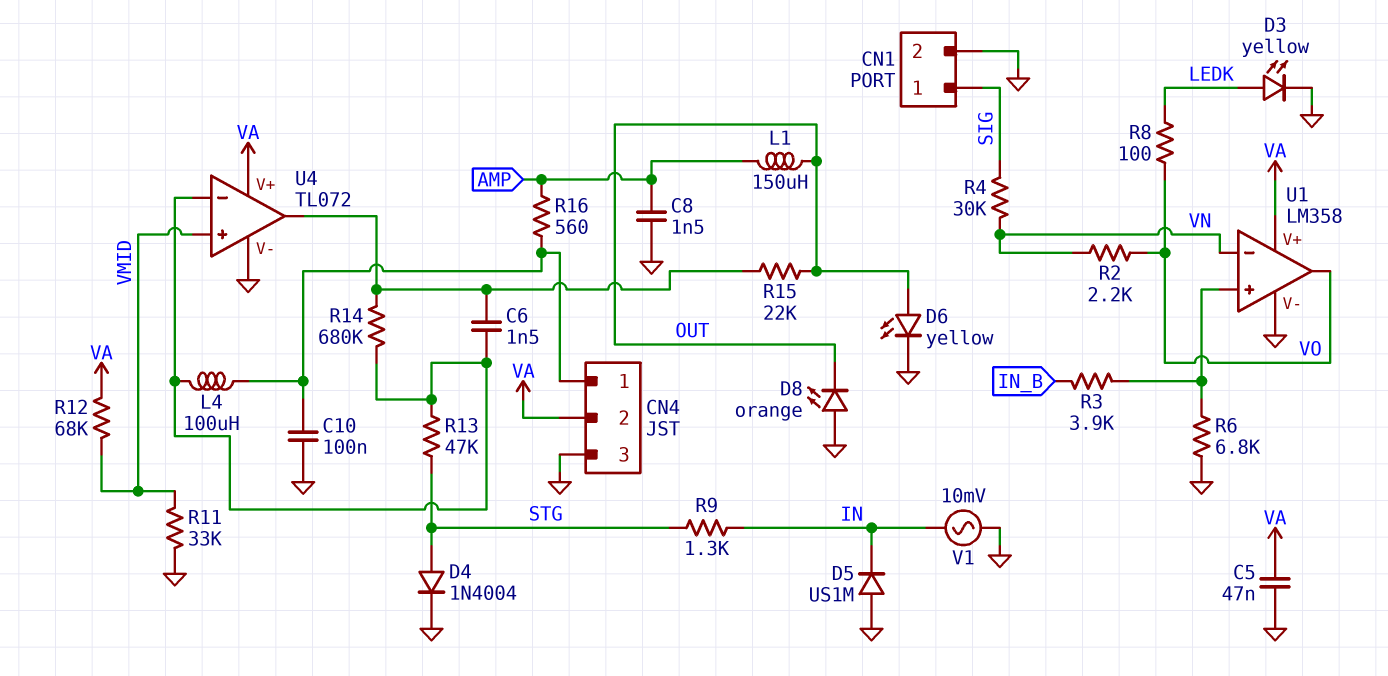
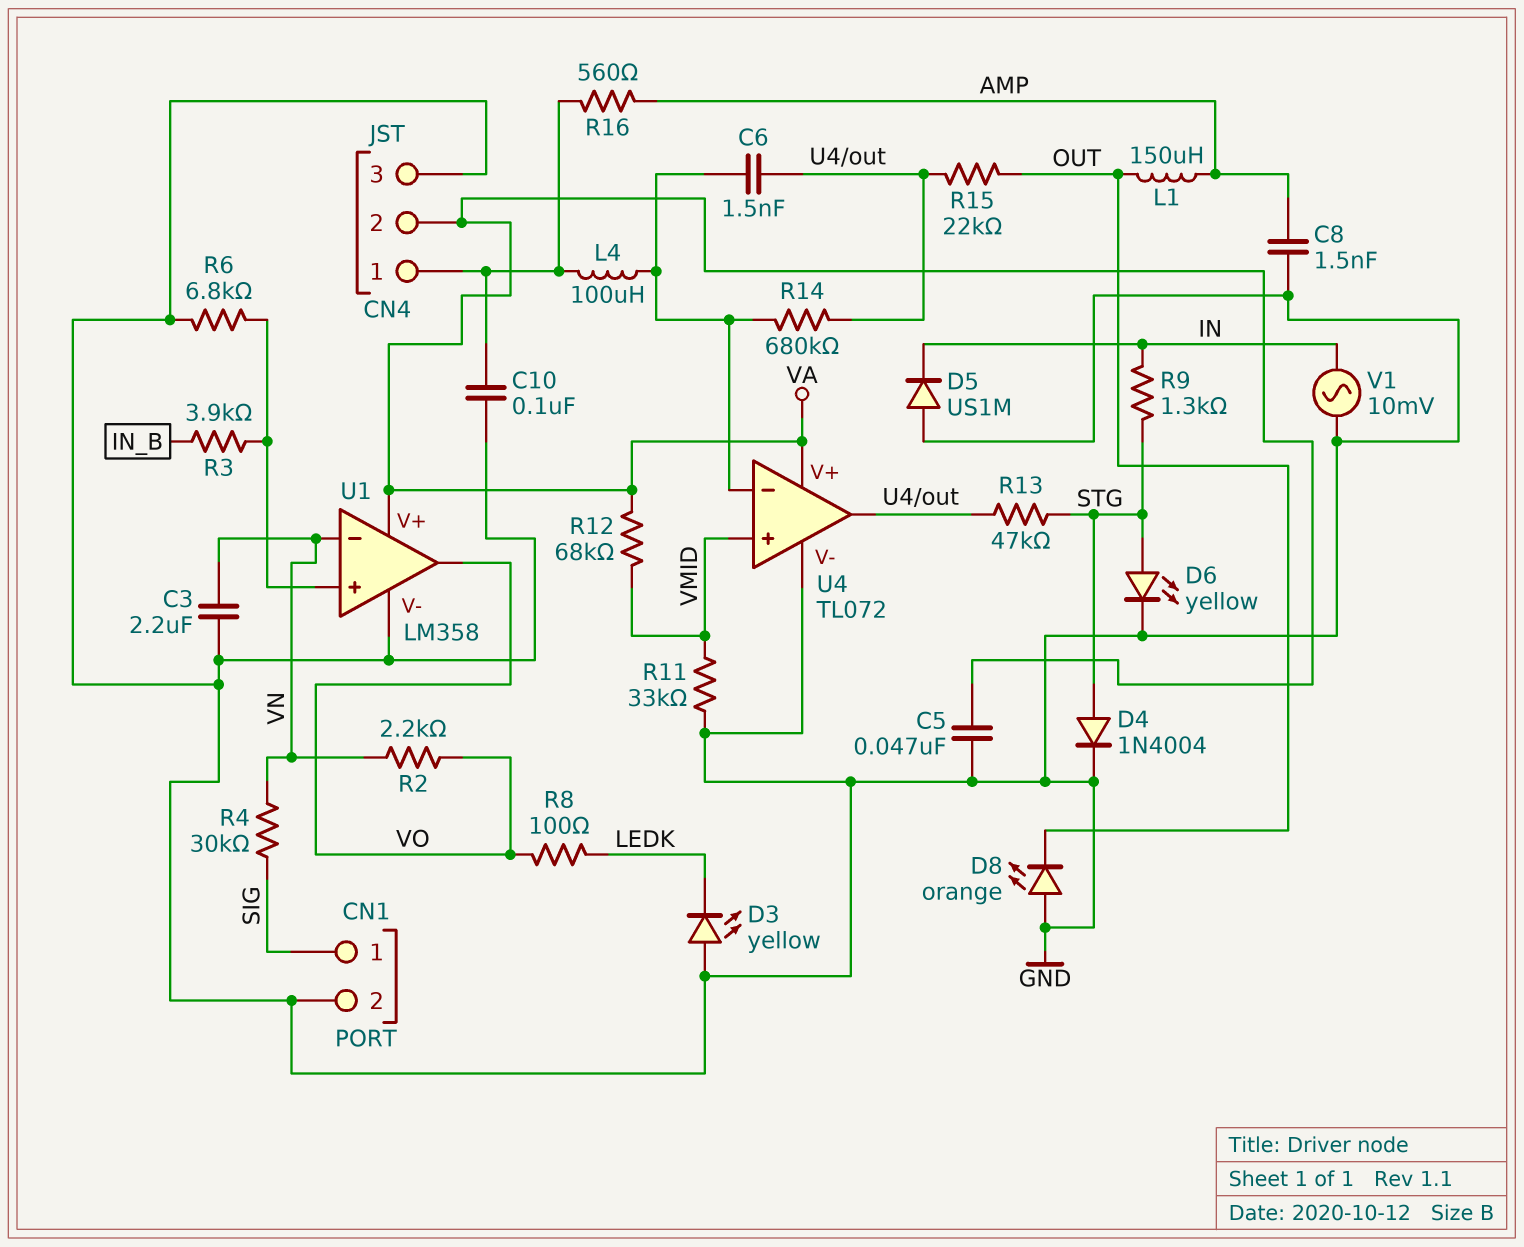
C3: none -> 2.2uF (GND, VN)
D3: LED yellow (A LEDK, K GND) -> LED yellow (A GND, K LEDK)
D6: LED yellow (A OUT, K GND) -> LED yellow (A STG, K GND)
R13: 47k (STG, U4/in-) -> 47k (STG, U4/out)

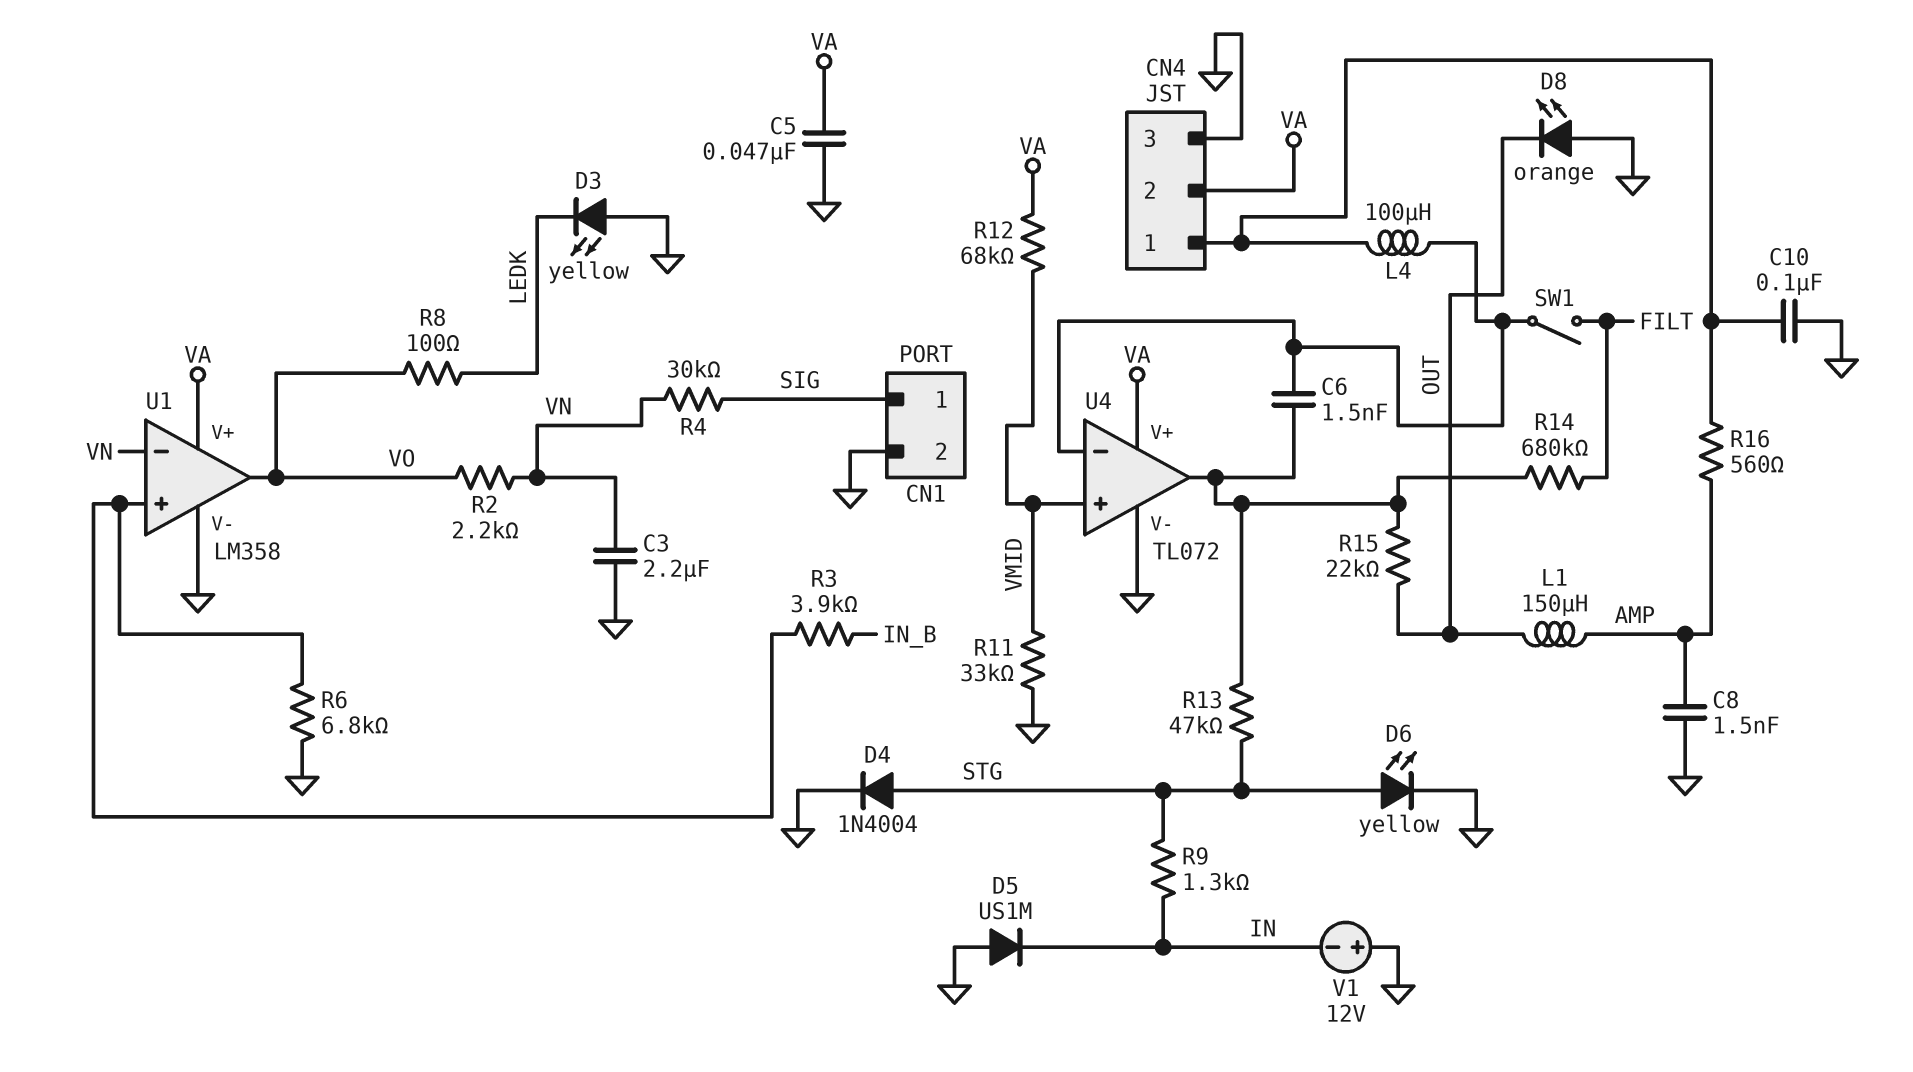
R14: 680k (U4/in-, U4/out) -> 680k (FILT, U4/out)
SW1: none -> switch (FILT, U4/in-)
V1: AC 10mV (GND, IN) -> 12V (plus GND, minus IN)

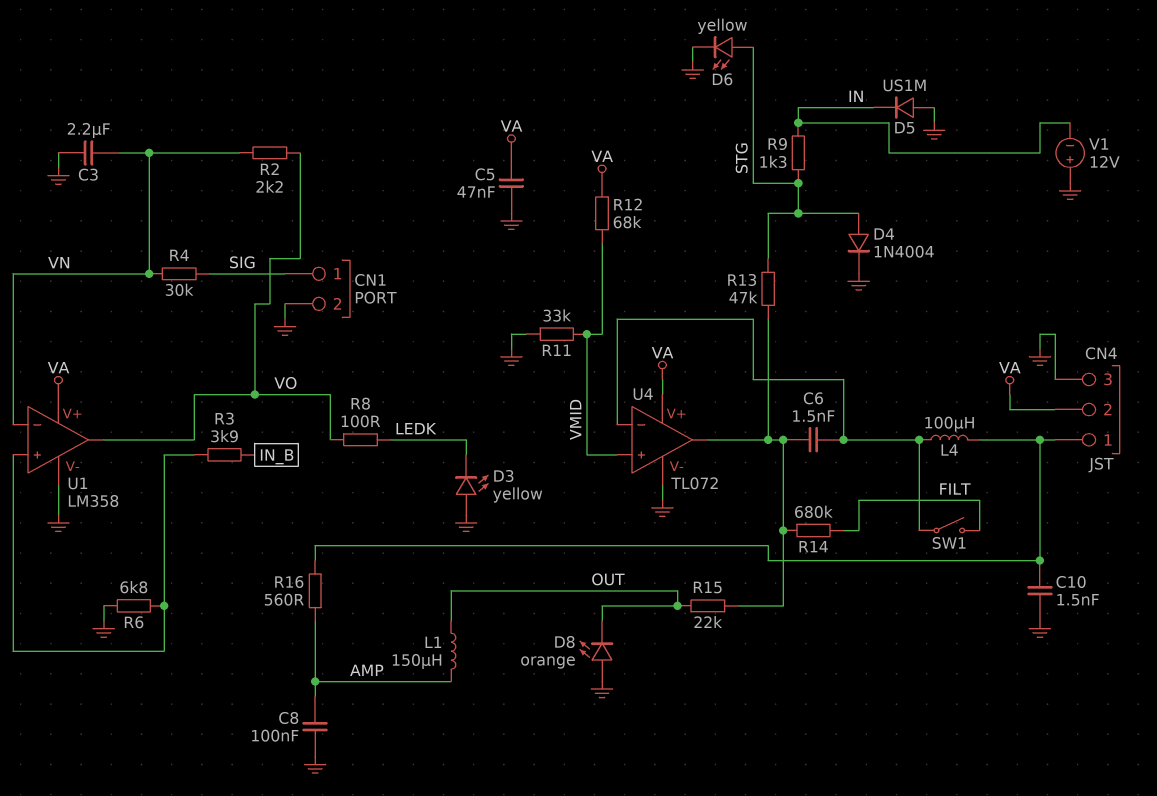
C8: 1.5nF (AMP, GND) -> 100nF (AMP, GND)
C10: 100nF (CN4/1, GND) -> 1.5nF (CN4/1, GND)

